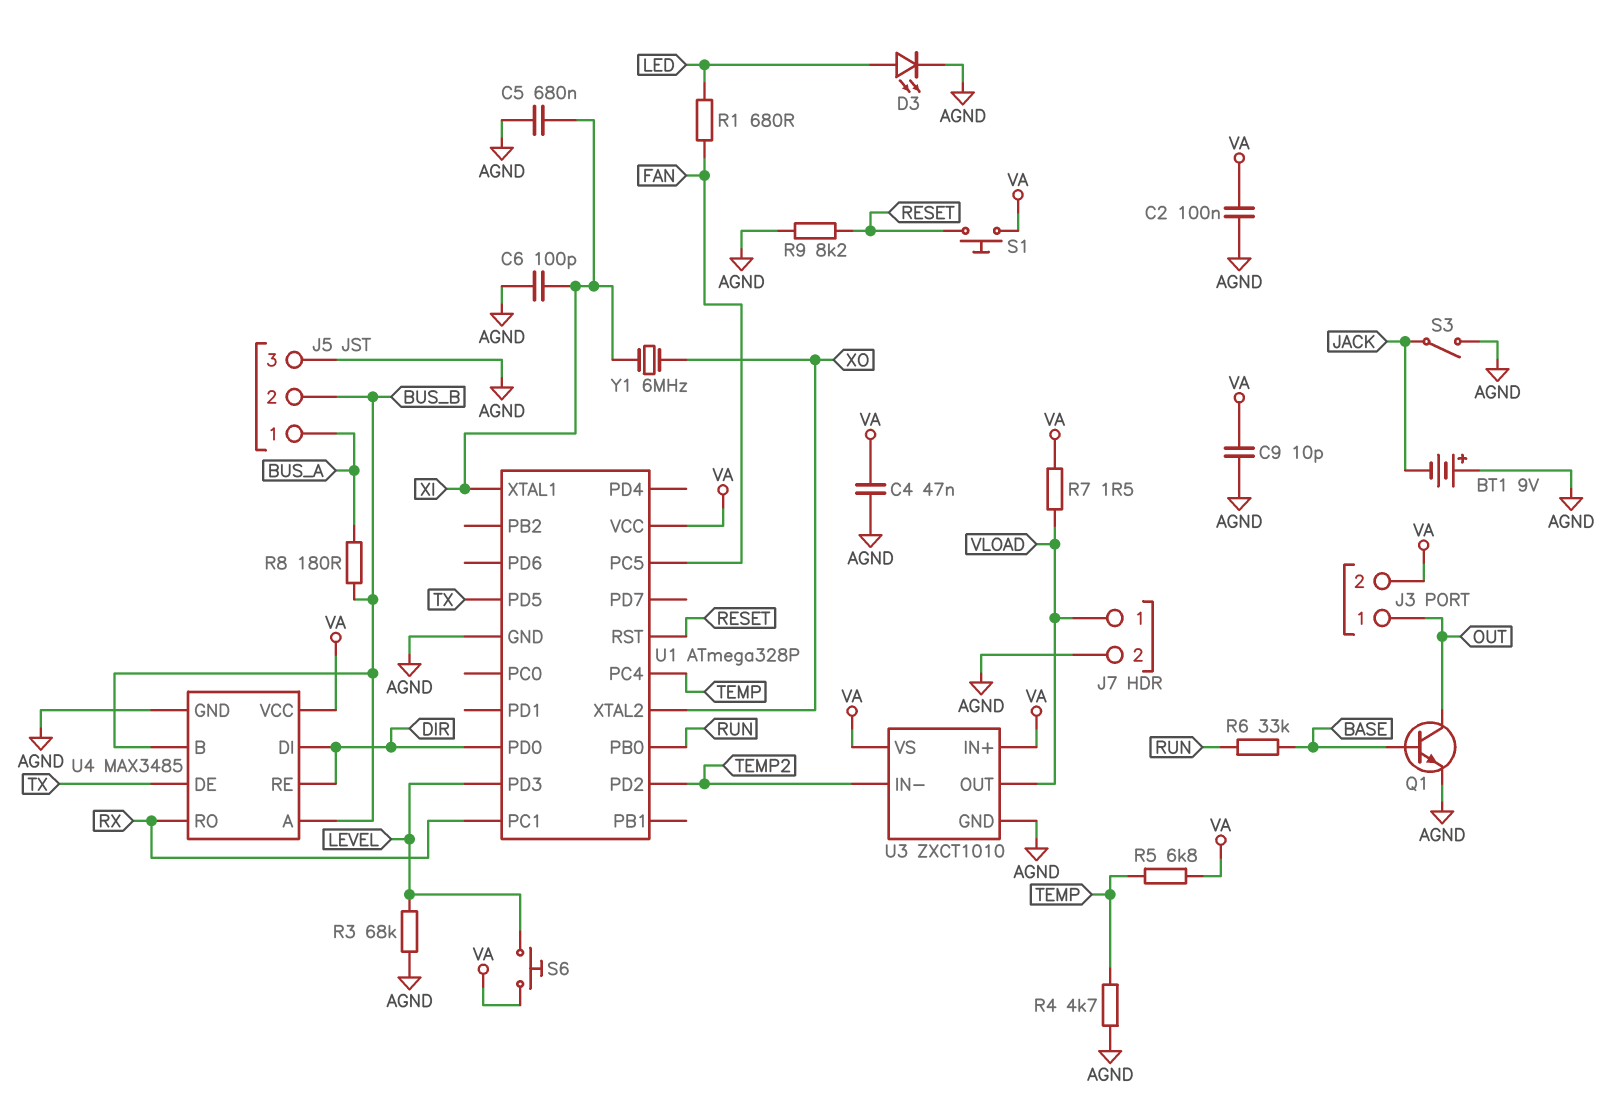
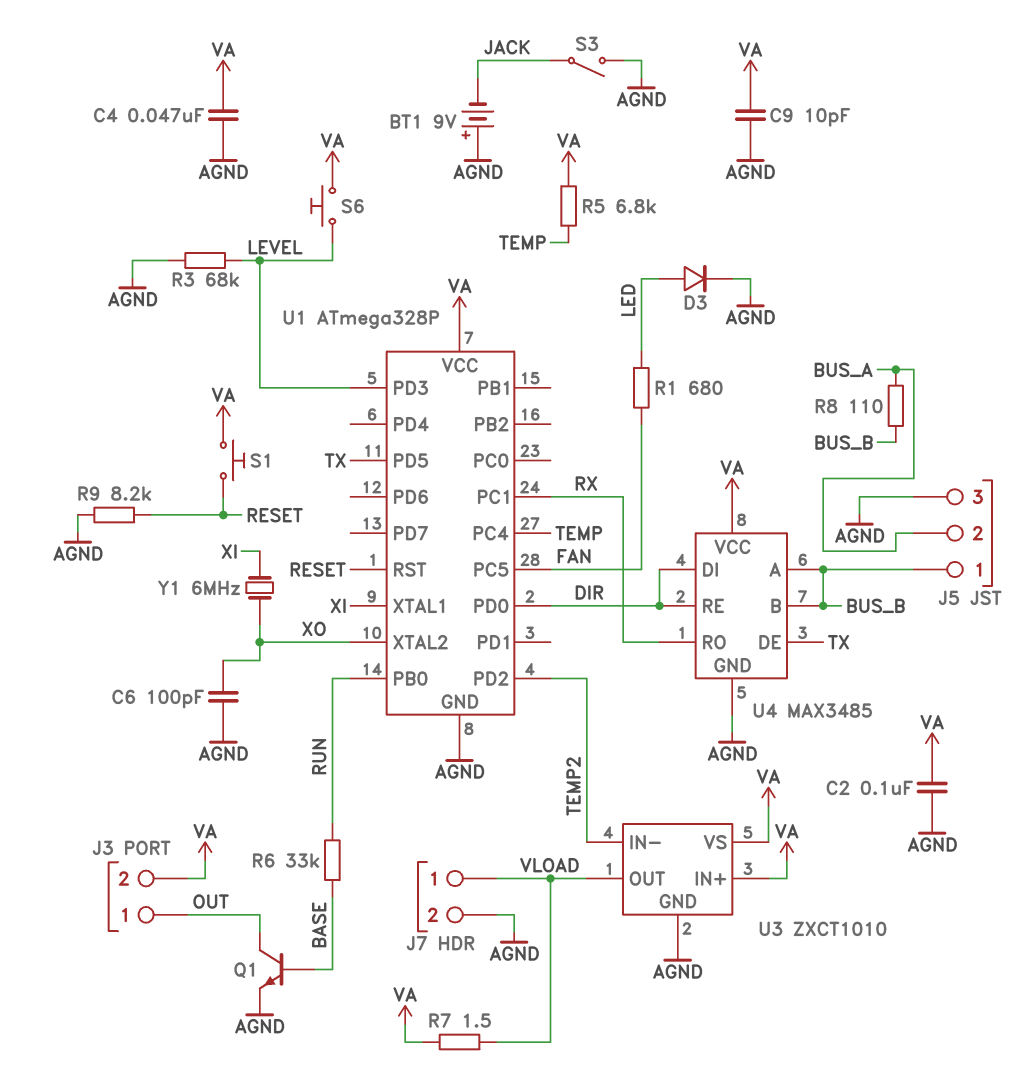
C5: 680nF (AGND, XI) -> none
C6: 100pF (AGND, XI) -> 100pF (AGND, XO)
D3: LED (A LED, K AGND) -> diode (A LED, K AGND)
J5 pin 1: BUS_A -> BUS_B
J5 pin 2: BUS_B -> BUS_A
R4: 4.7k (AGND, TEMP) -> none
R8: 180 (BUS_A, BUS_B) -> 110 (BUS_A, BUS_B)

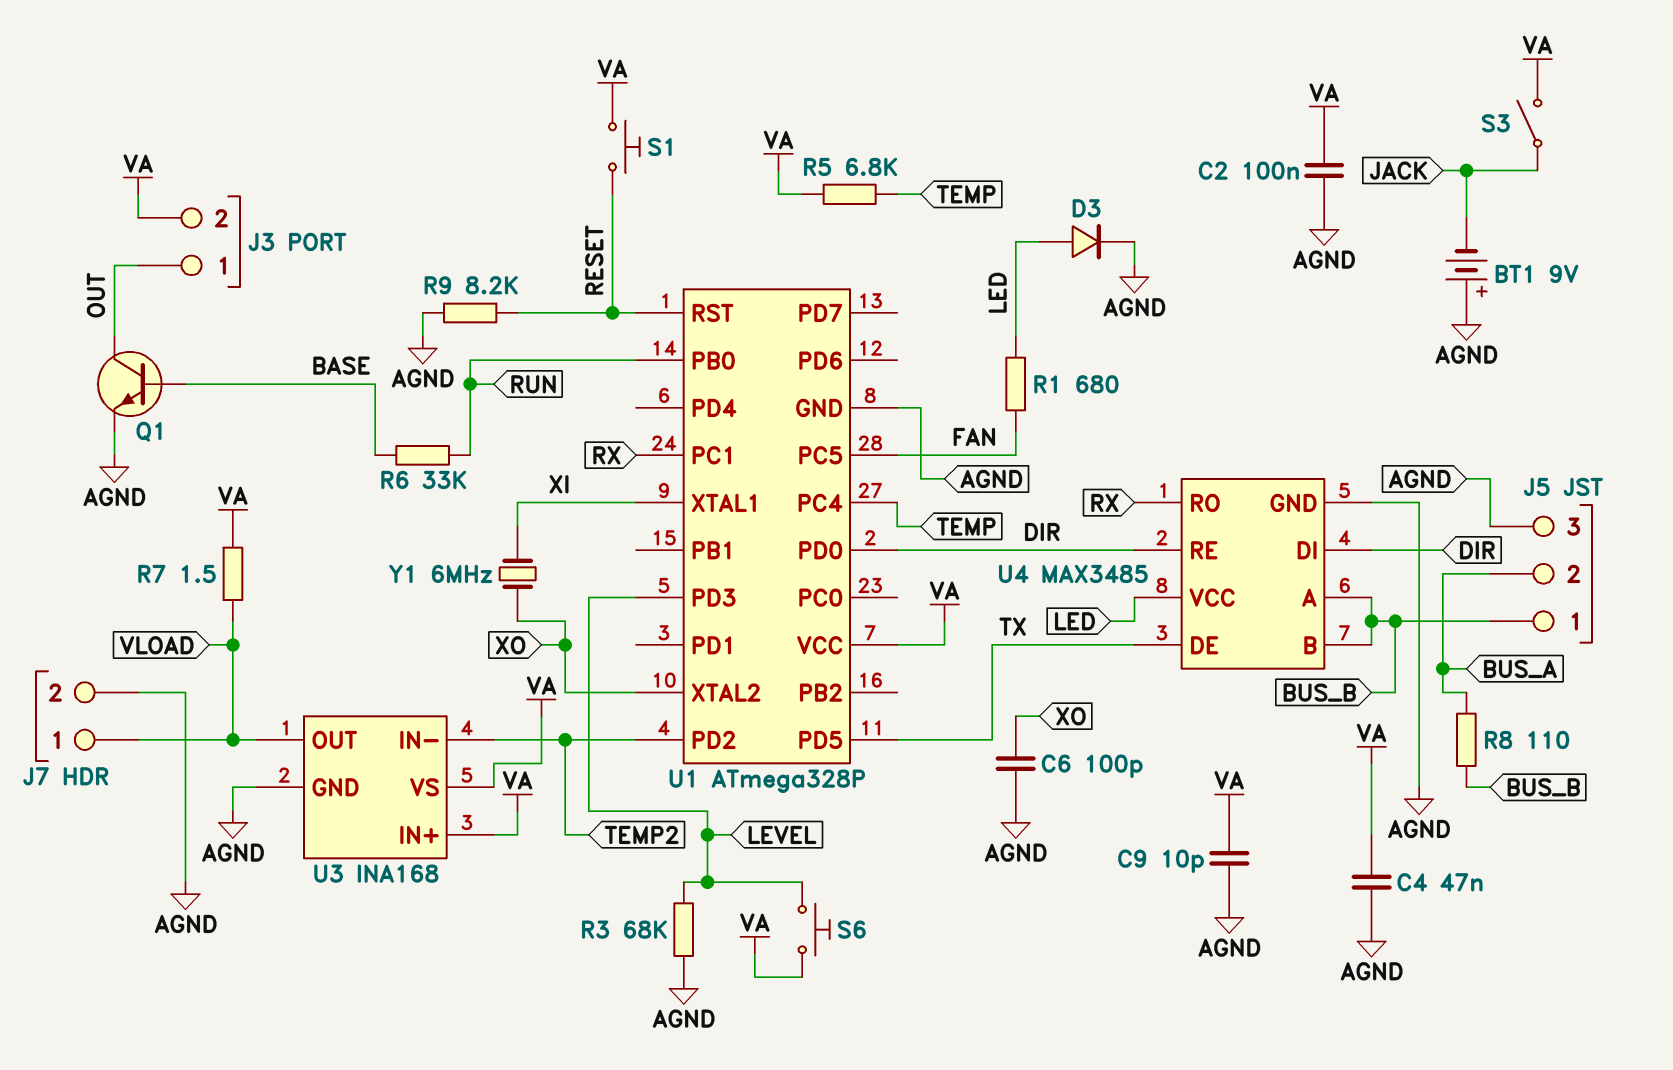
S3: switch (AGND, JACK) -> switch (JACK, VA)
U3: ZXCT1010 -> INA168
U4 pin VCC: VA -> LED

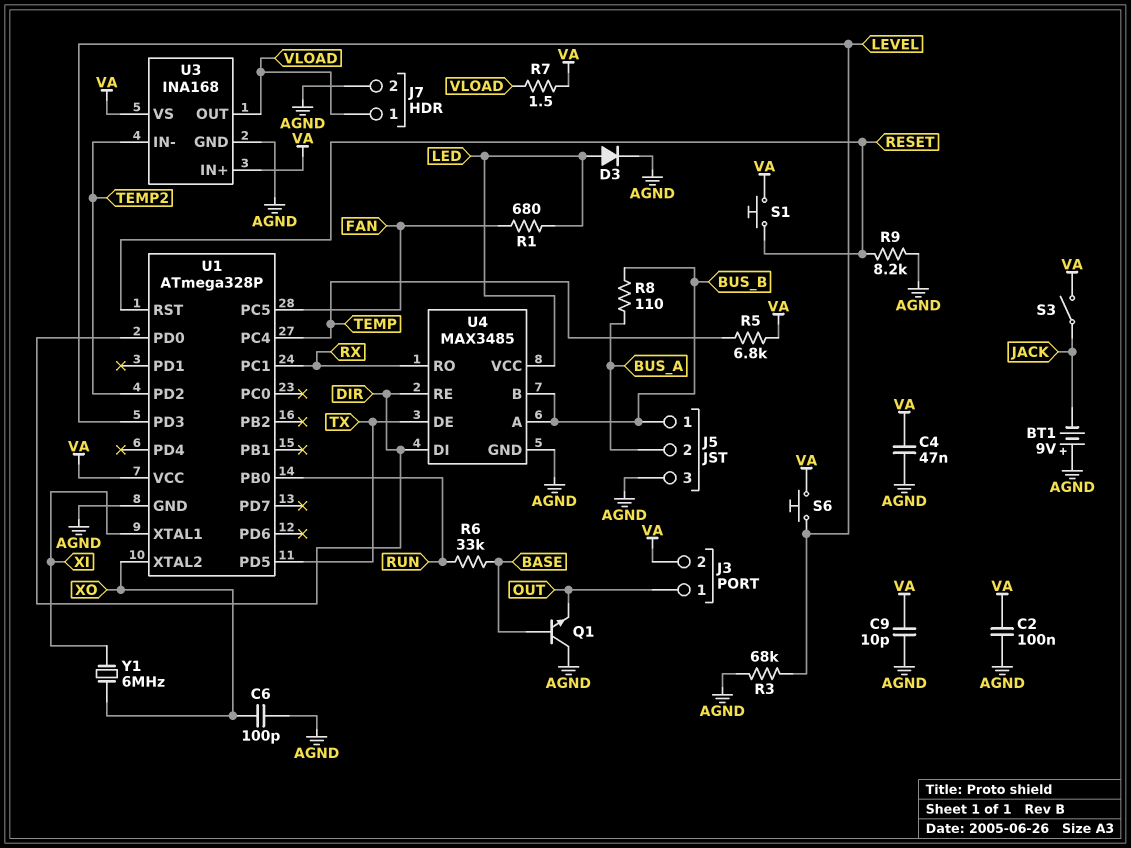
Q1: NPN (B BASE, C OUT, E AGND) -> NPN (B BASE, C AGND, E OUT)

